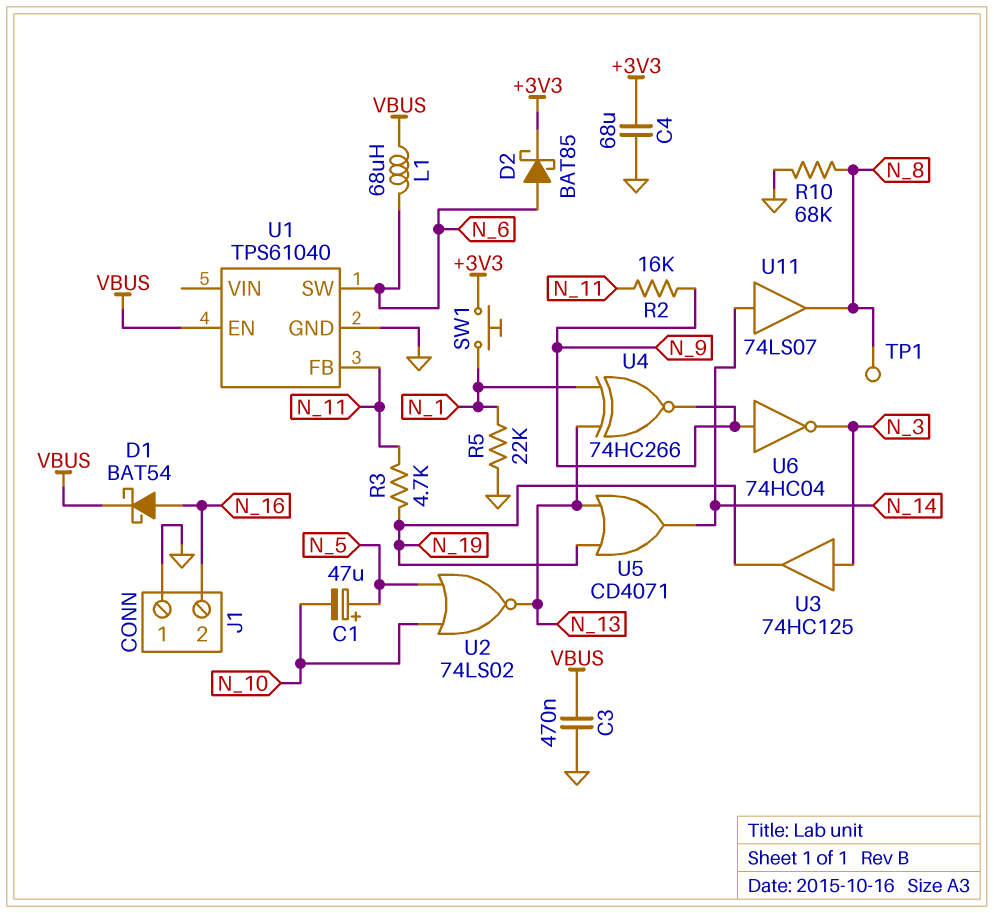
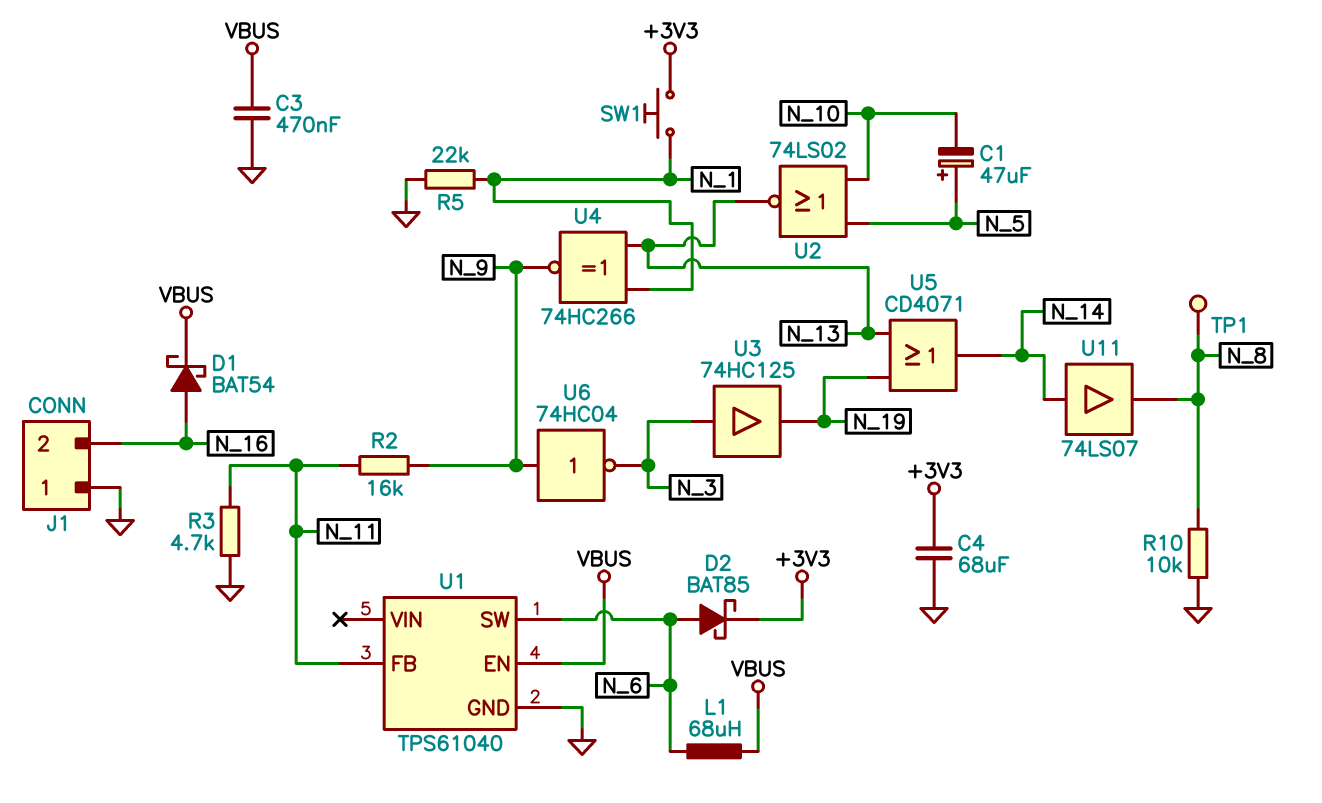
R3: 4.7k (N_11, N_19) -> 4.7k (GND, N_11)
R10: 68k (GND, N_8) -> 10k (GND, N_8)

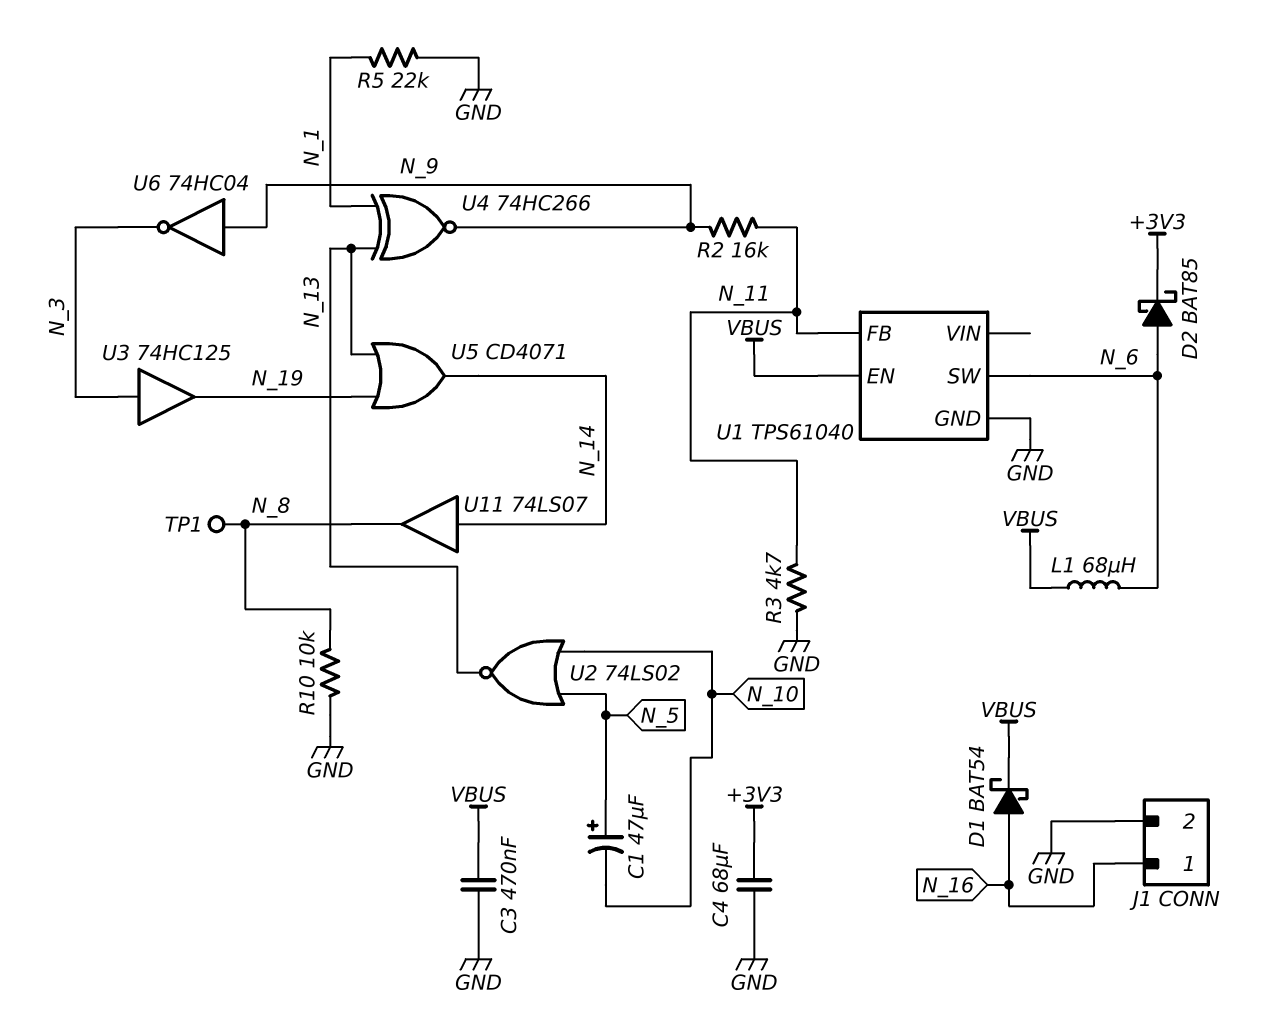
J1 pin 1: GND -> N_16
J1 pin 2: N_16 -> GND
SW1: button (+3V3, N_1) -> none

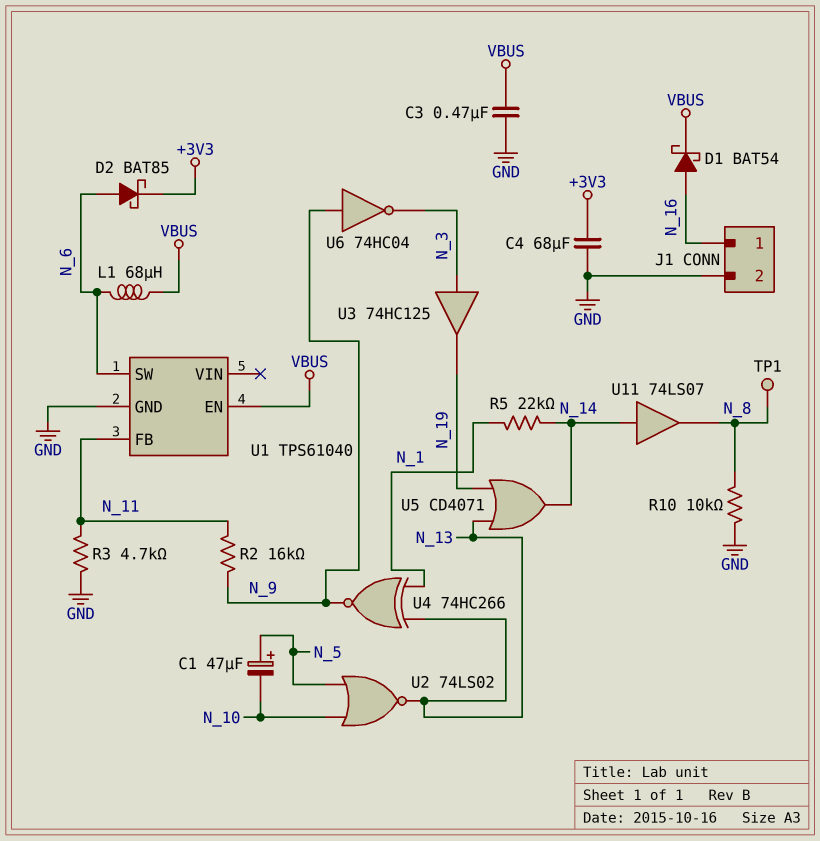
R5: 22k (GND, N_1) -> 22k (N_1, N_14)

